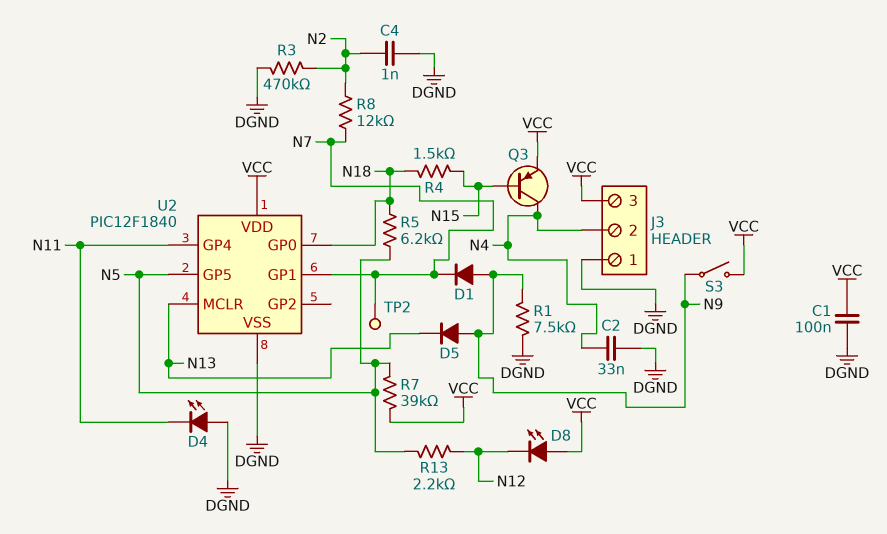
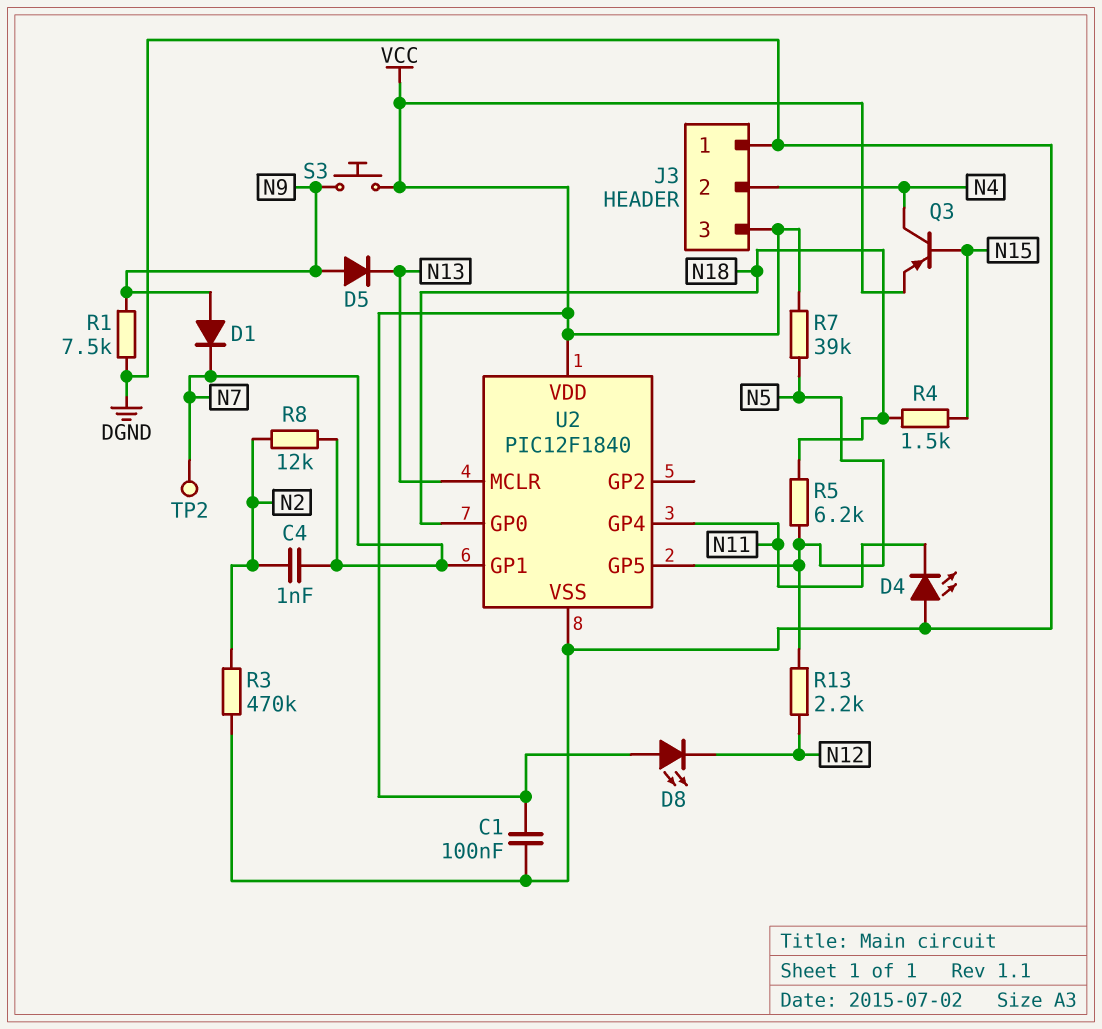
C2: 33nF (DGND, N4) -> none
C4: 1nF (DGND, N2) -> 1nF (N2, N7)
S3: switch (N9, VCC) -> button (N9, VCC)

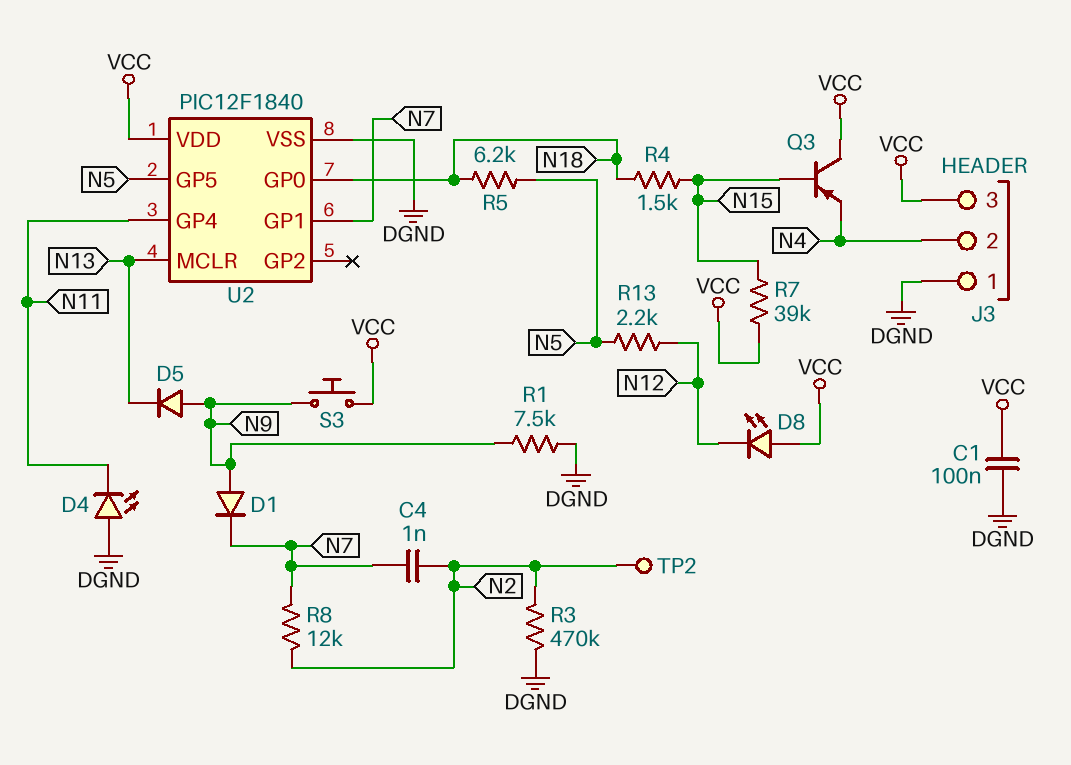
Q3: PNP (B N15, C N4, E VCC) -> PNP (B N15, C VCC, E N4)
R7: 39k (N5, VCC) -> 39k (N15, VCC)
TP2: test point (N7) -> test point (N2)

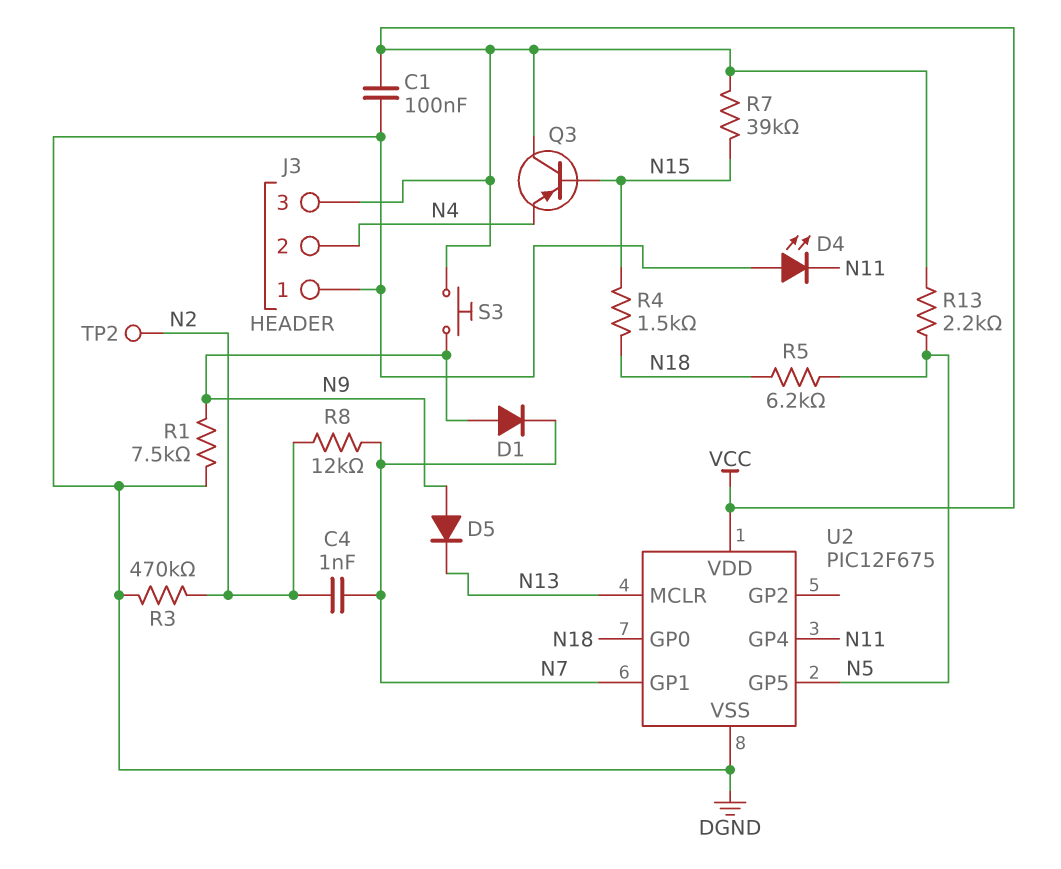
D8: LED (A VCC, K N12) -> none
R13: 2.2k (N5, N12) -> 2.2k (N5, VCC)
U2: PIC12F1840 -> PIC12F675

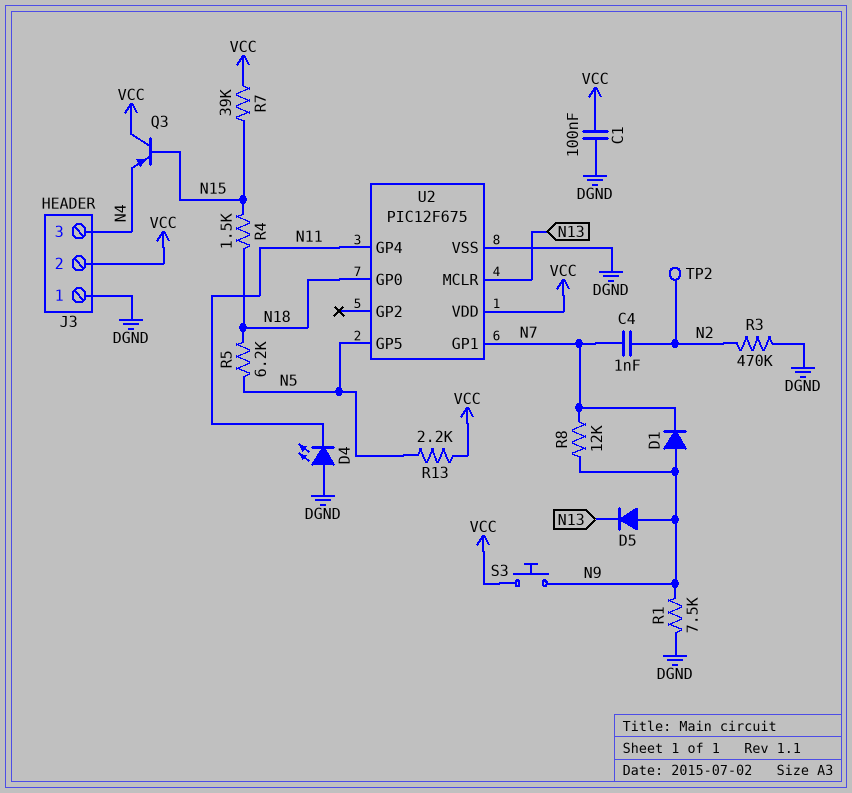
J3 pin 2: N4 -> VCC
J3 pin 3: VCC -> N4
R8: 12k (N2, N7) -> 12k (N7, N9)

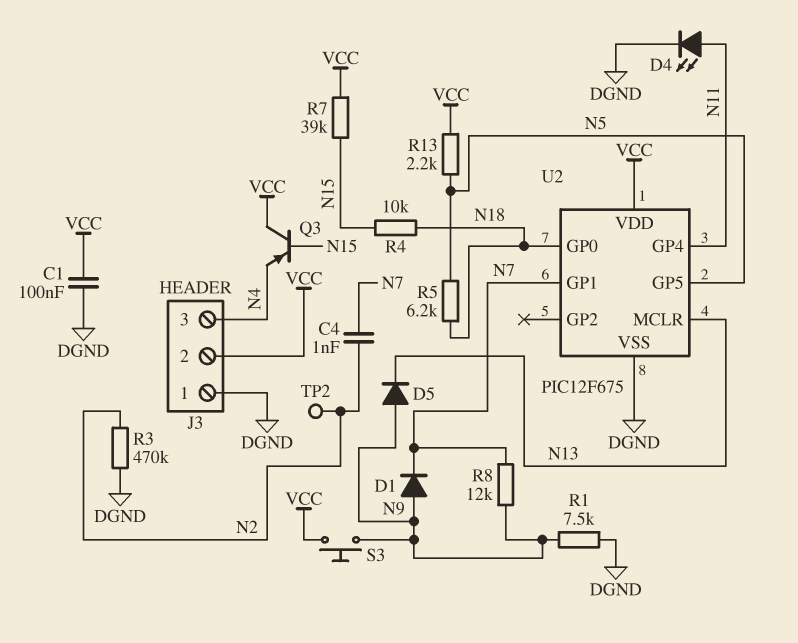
D4: LED (A DGND, K N11) -> LED (A N11, K DGND)
R4: 1.5k (N15, N18) -> 10k (N15, N18)

